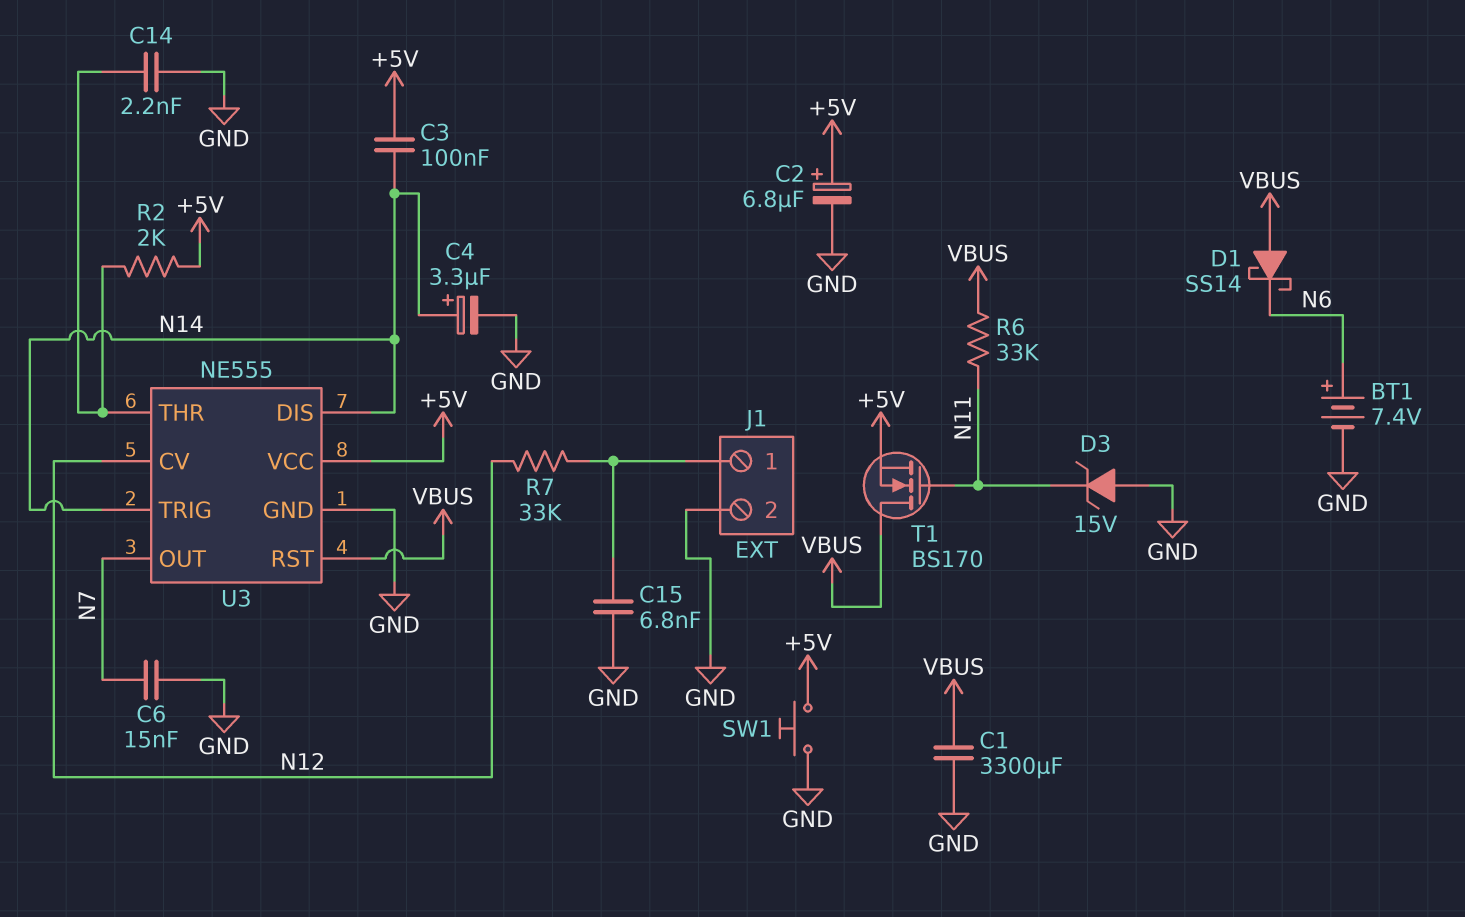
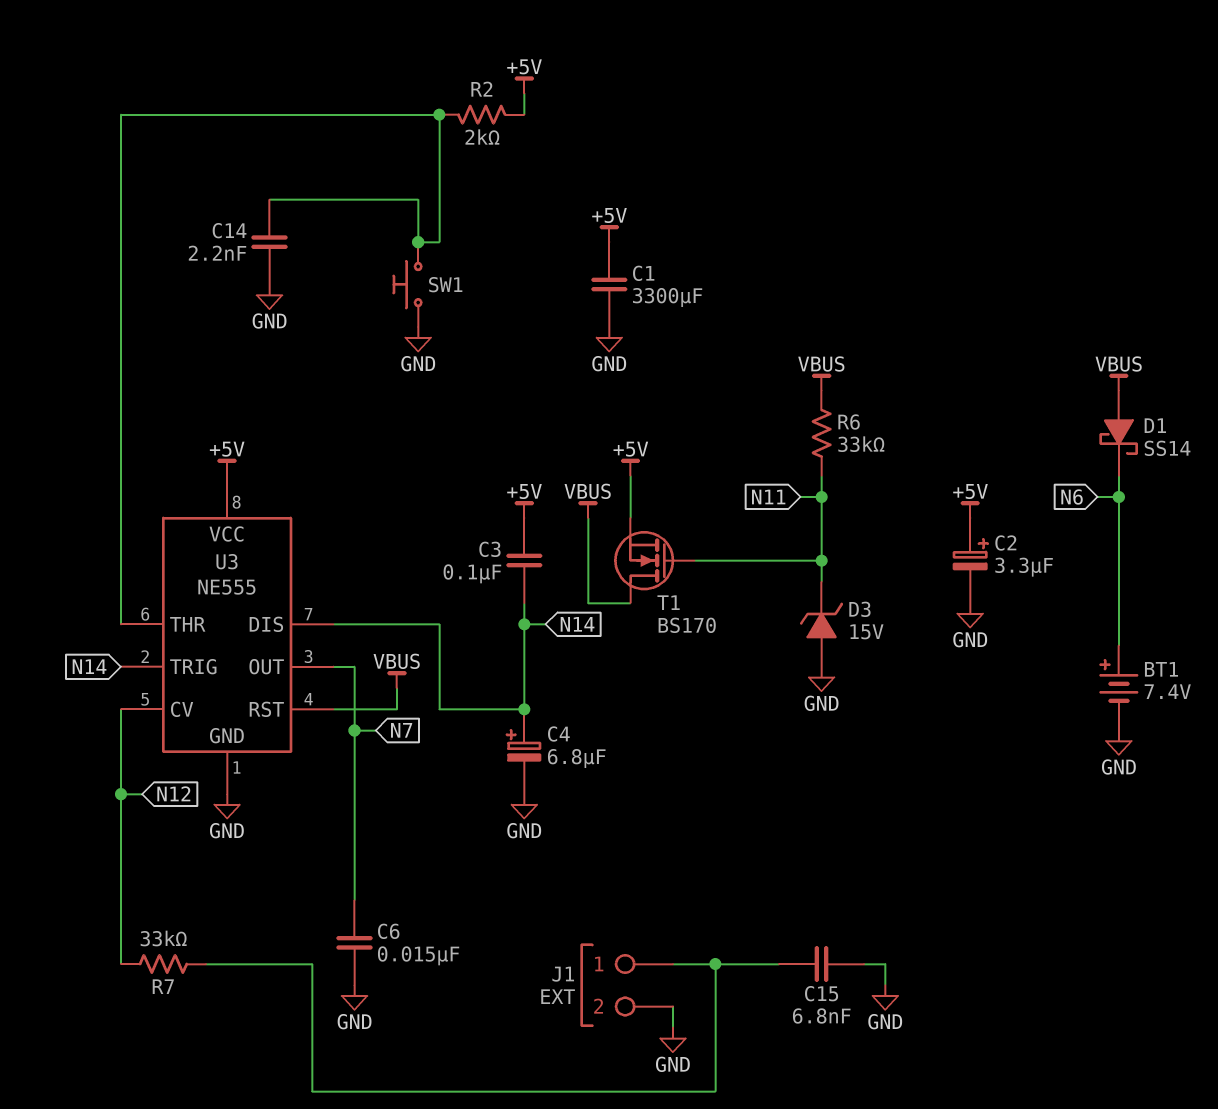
C1: 3300uF (GND, VBUS) -> 3300uF (+5V, GND)
C2: 6.8uF (plus +5V, minus GND) -> 3.3uF (plus +5V, minus GND)
C4: 3.3uF (plus N14, minus GND) -> 6.8uF (plus N14, minus GND)
SW1: button (+5V, GND) -> button (GND, U3/THR)

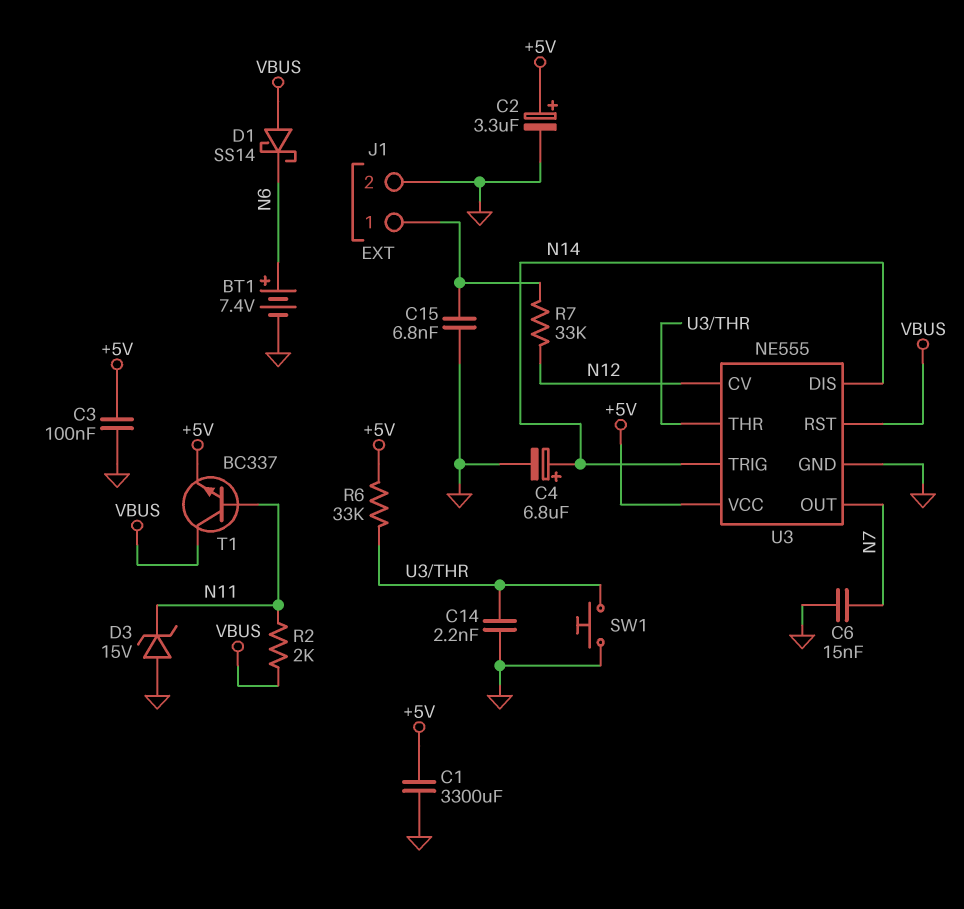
C3: 100nF (+5V, N14) -> 100nF (+5V, GND)
R2: 2k (+5V, U3/THR) -> 2k (N11, VBUS)
R6: 33k (N11, VBUS) -> 33k (+5V, U3/THR)
T1: NMOS BS170 (G N11, D VBUS, S +5V) -> NPN BC337 (B N11, C VBUS, E +5V)

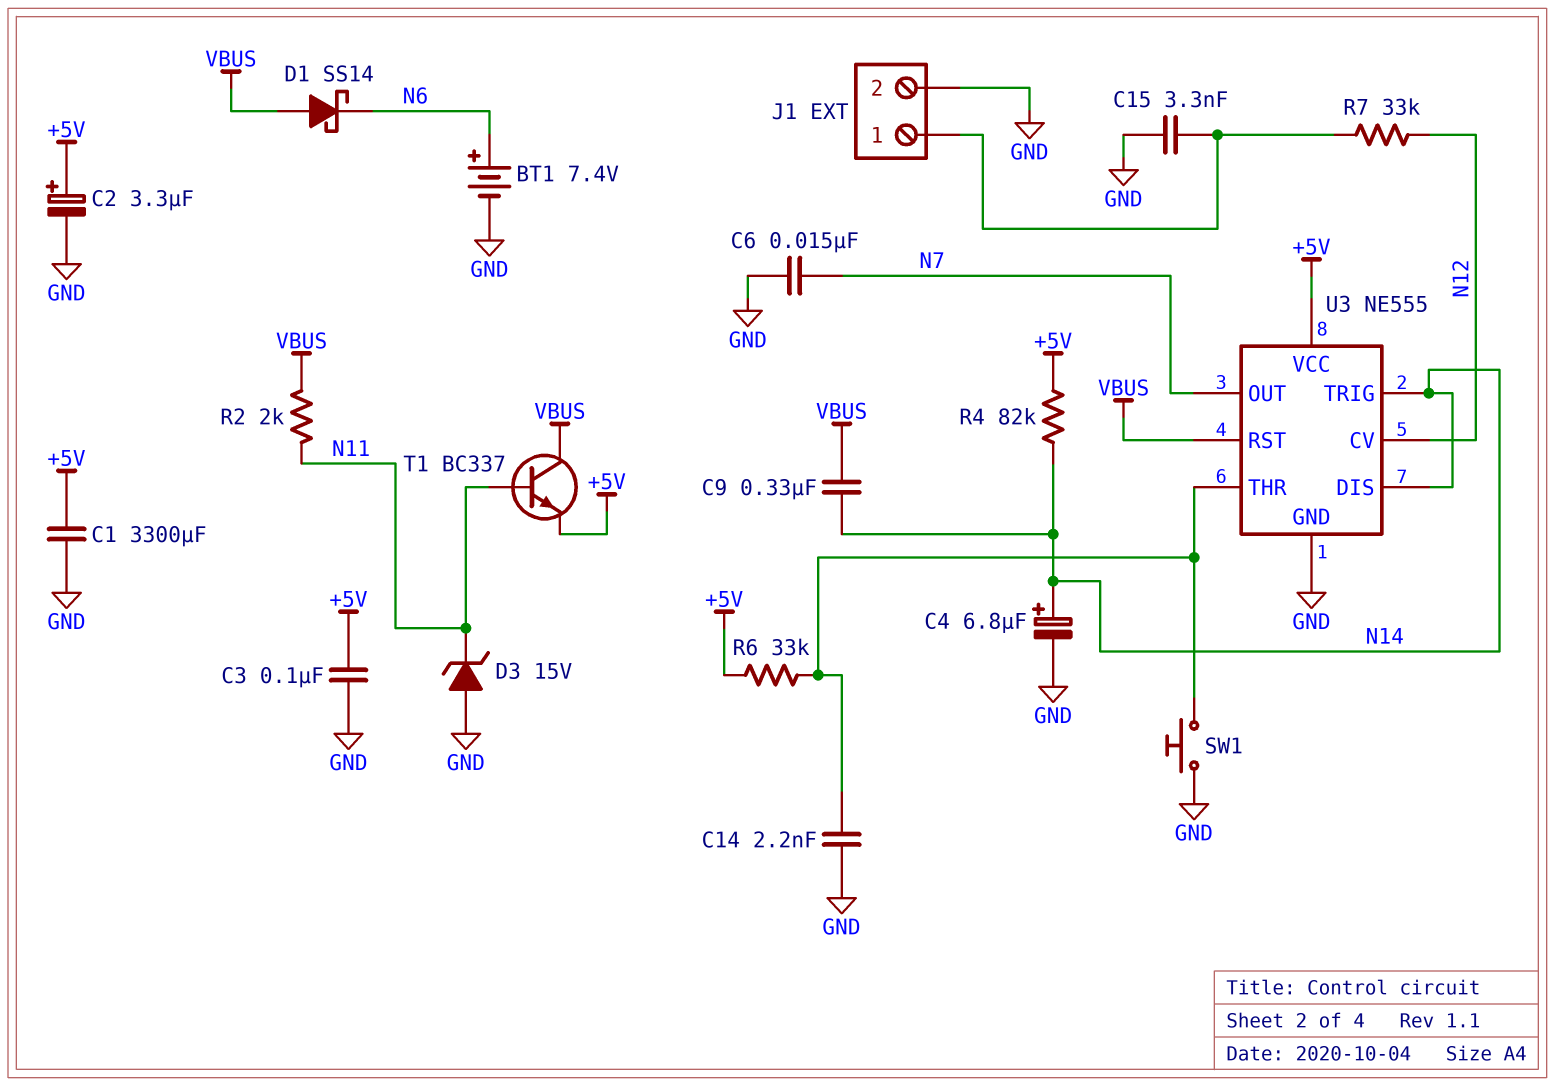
C9: none -> 330nF (N14, VBUS)
C15: 6.8nF (GND, J1/1) -> 3.3nF (GND, J1/1)
R4: none -> 82k (+5V, N14)

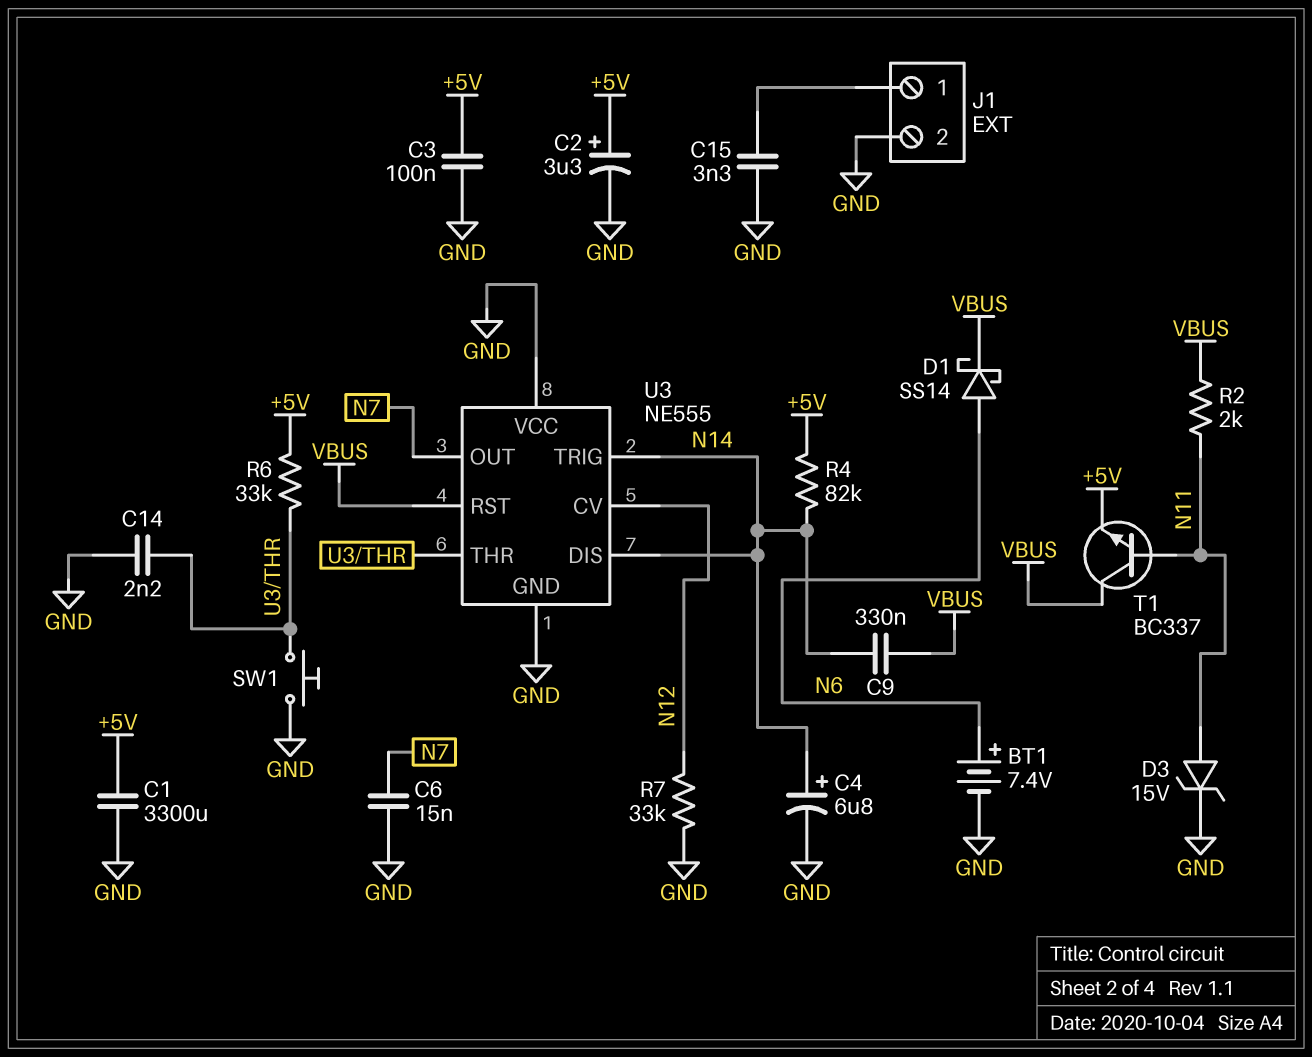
D1: schottky SS14 (A VBUS, K N6) -> schottky SS14 (A N6, K VBUS)
D3: zener 15V (A GND, K N11) -> zener 15V (A N11, K GND)
R7: 33k (J1/1, N12) -> 33k (GND, N12)
U3 pin VCC: +5V -> GND

